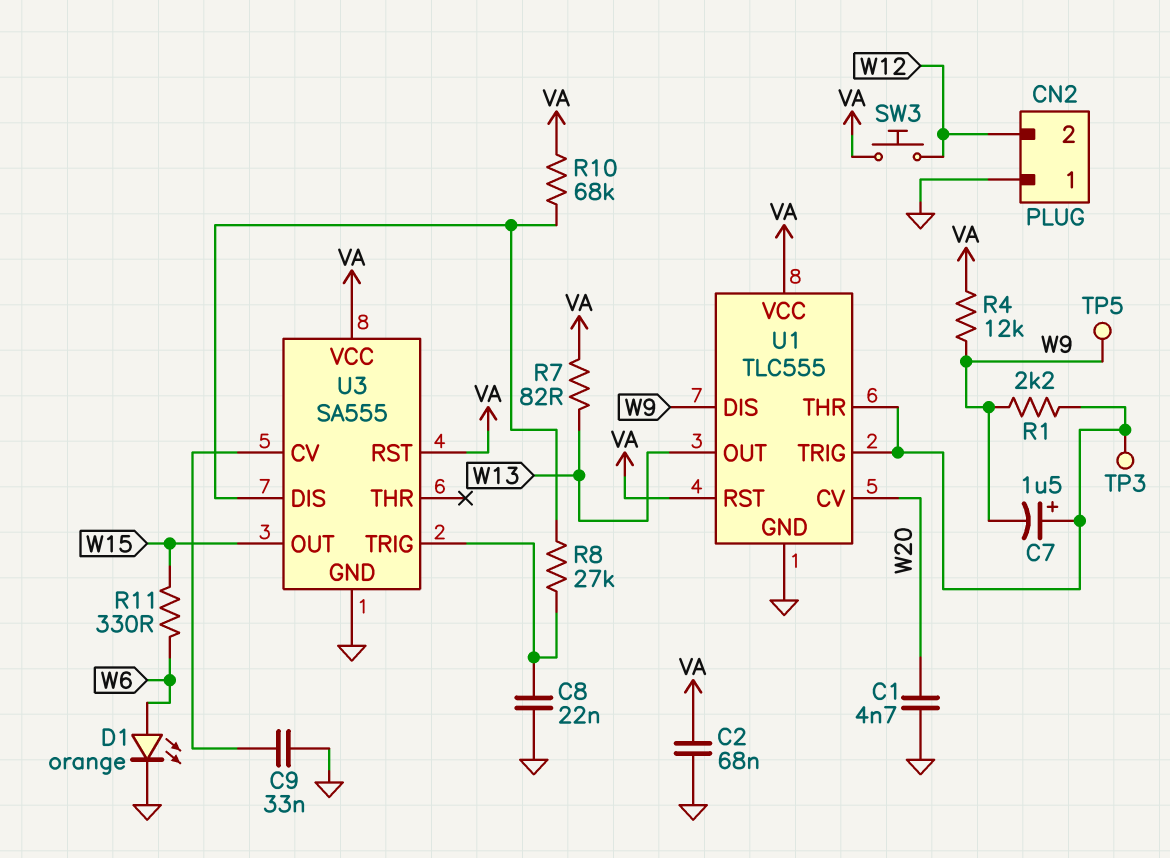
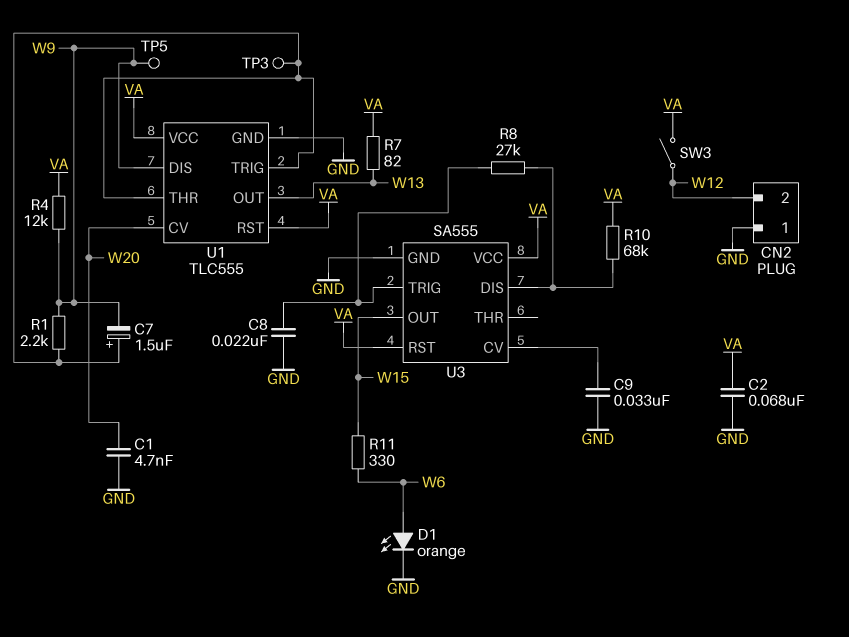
SW3: button (VA, W12) -> switch (VA, W12)

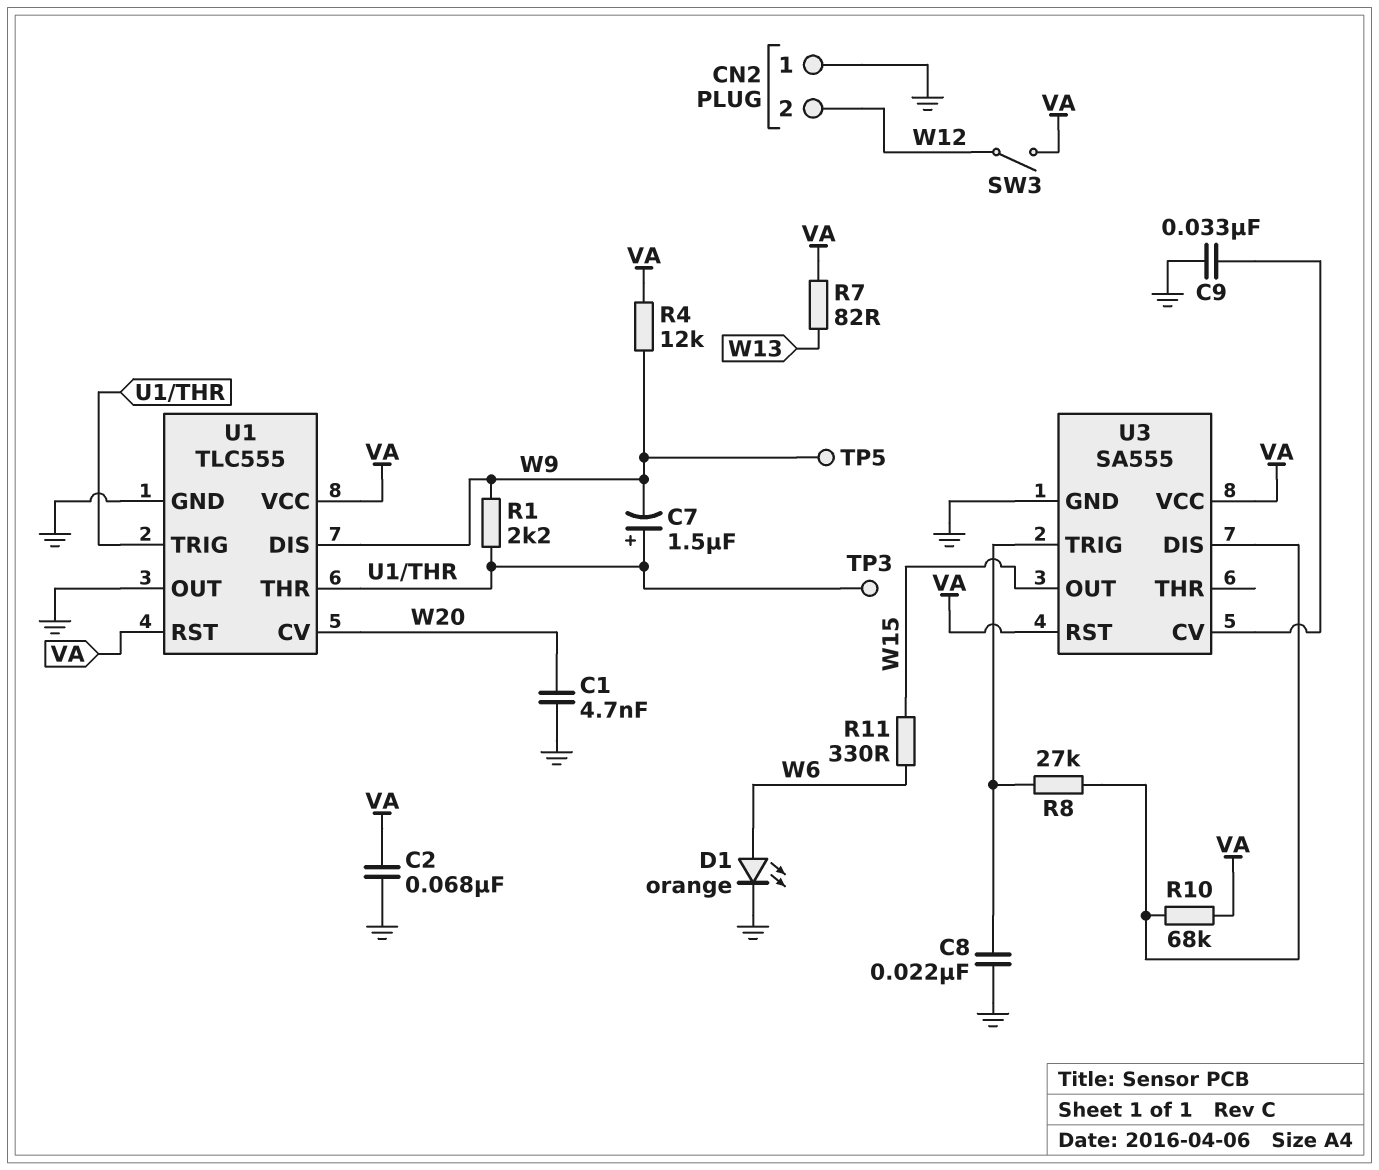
U1 pin OUT: W13 -> GND

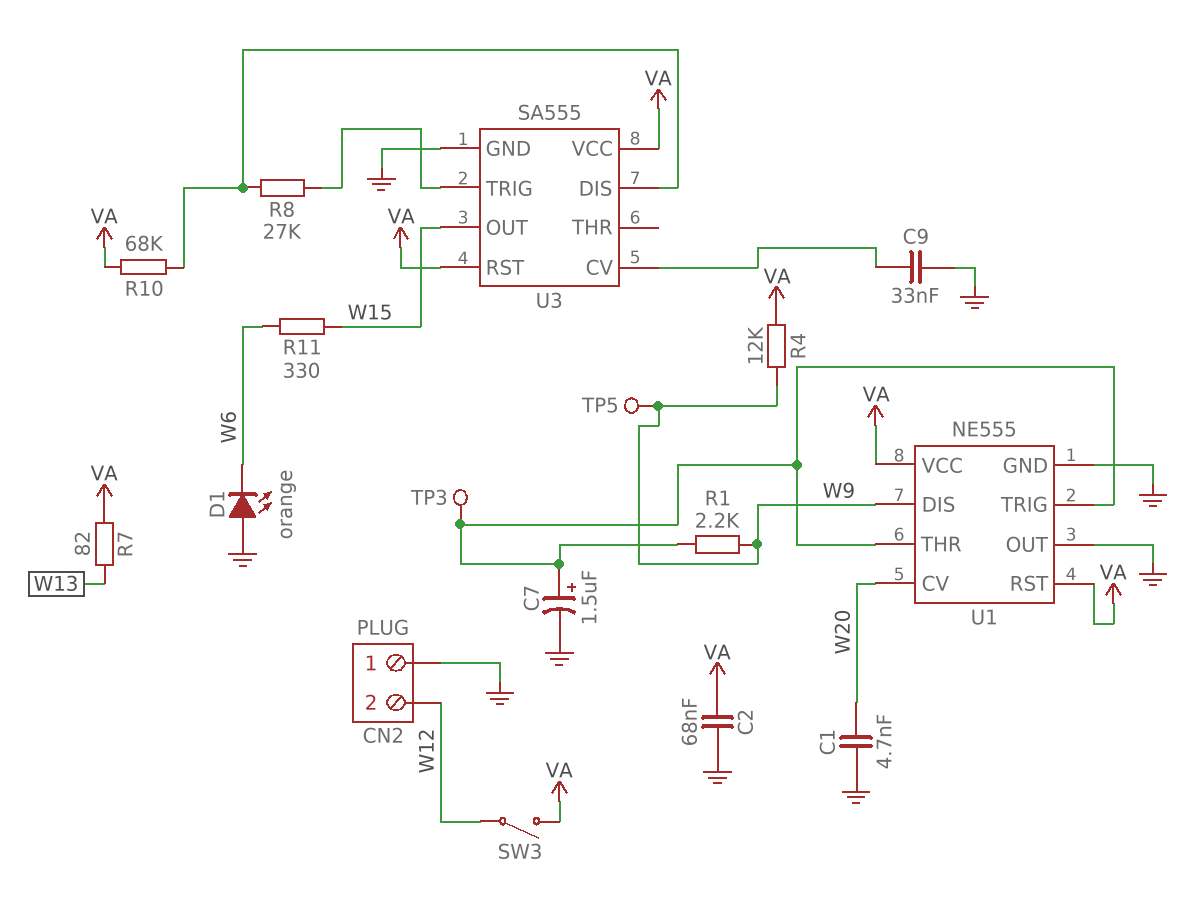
C7: 1.5uF (plus U1/THR, minus W9) -> 1.5uF (plus U1/THR, minus GND)
C8: 22nF (GND, U3/TRIG) -> none
D1: LED orange (A W6, K GND) -> LED orange (A GND, K W6)
U1: TLC555 -> NE555

